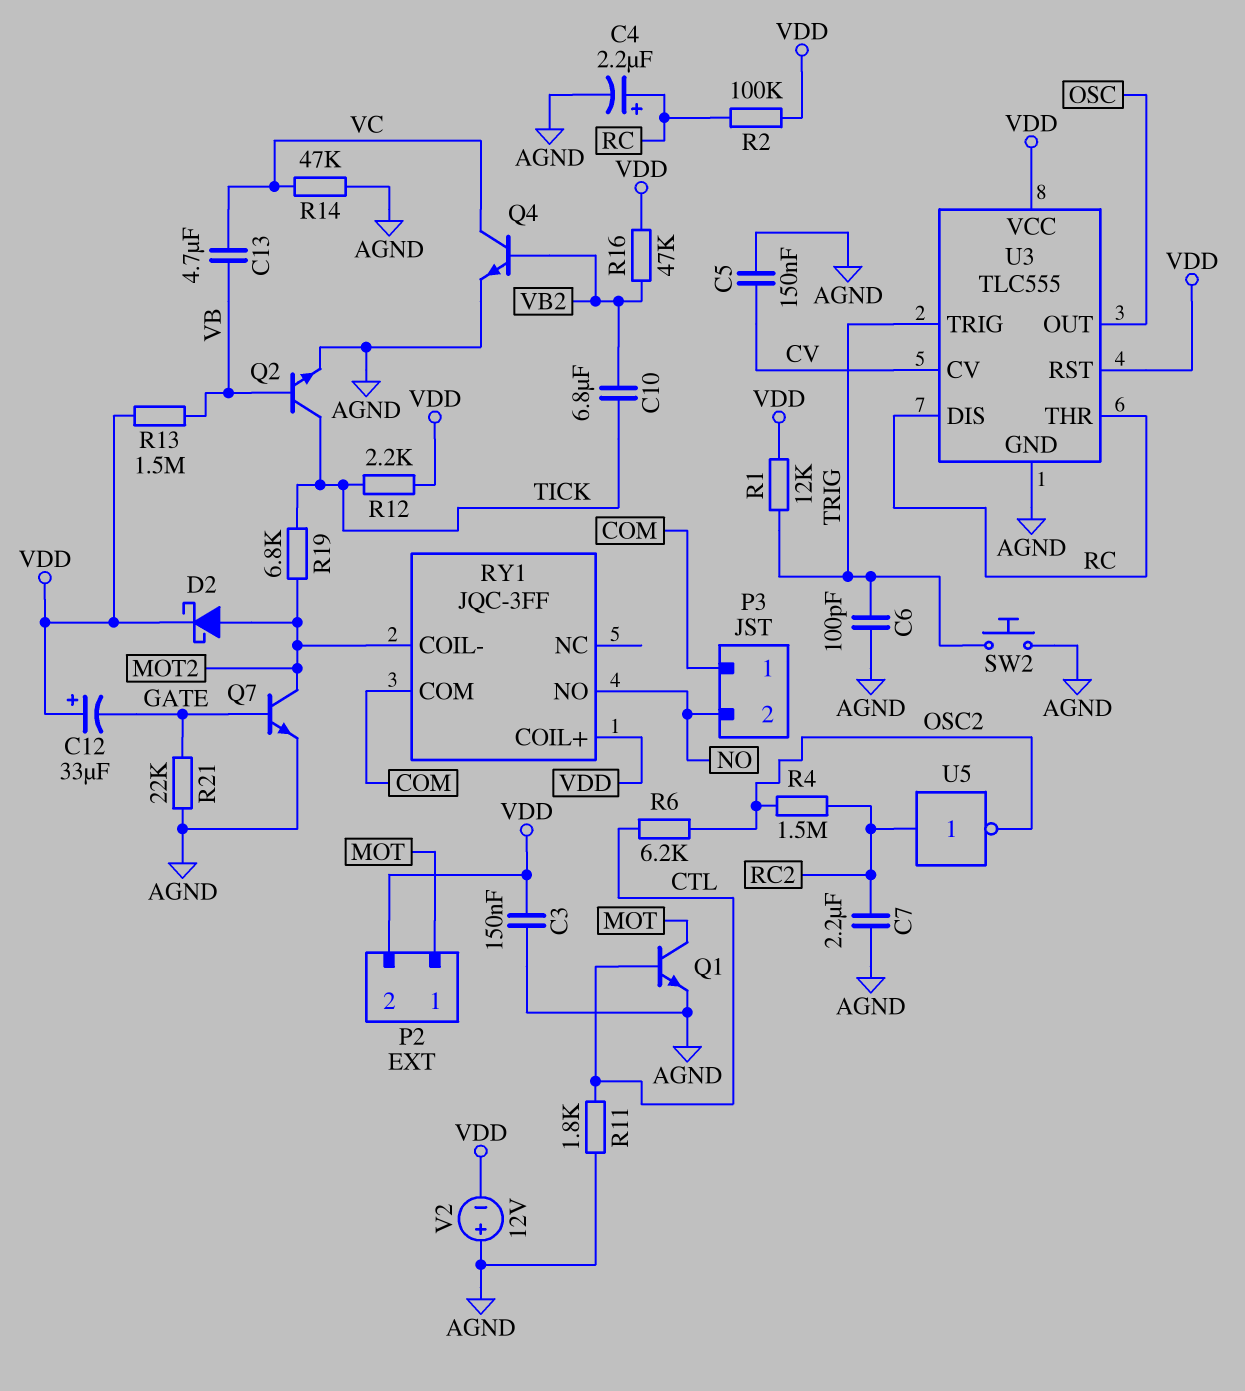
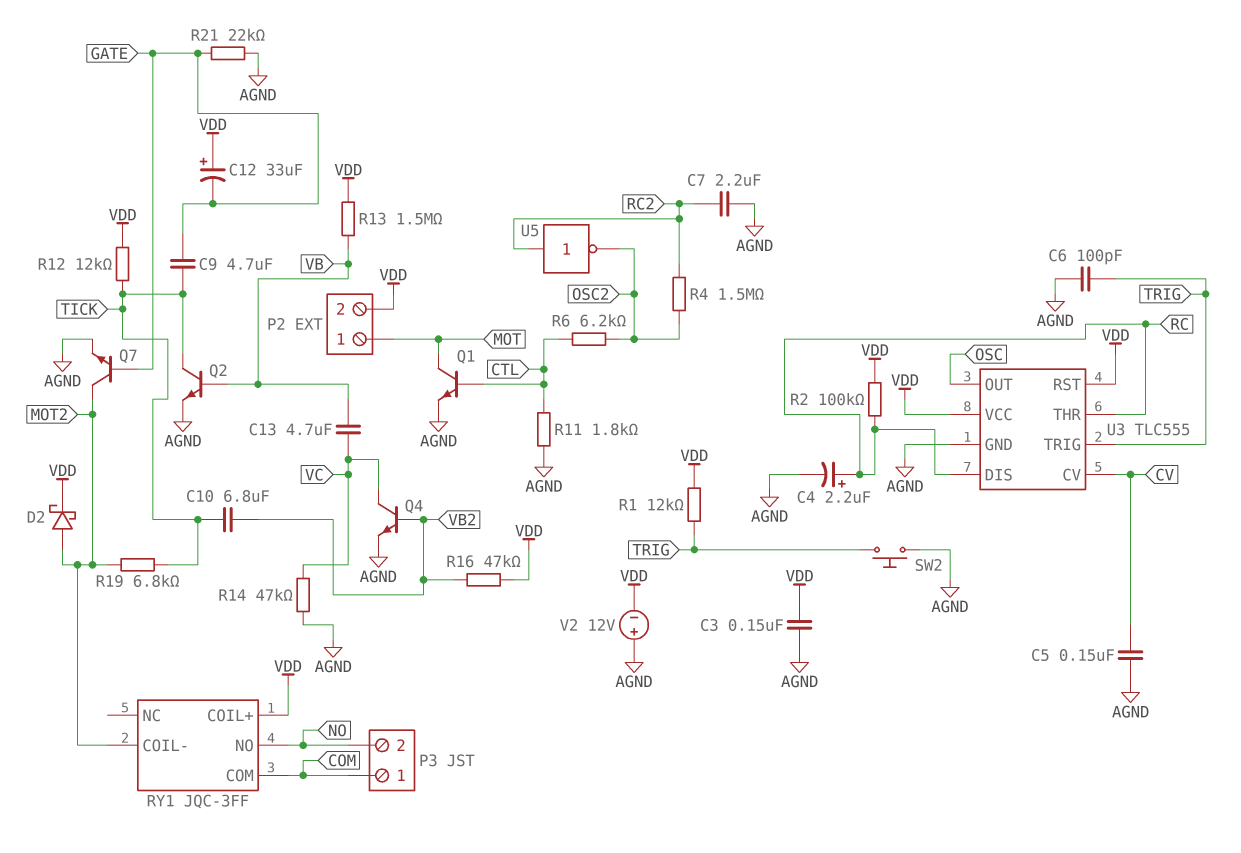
C9: none -> 4.7uF (GATE, TICK)
R12: 2.2k (TICK, VDD) -> 12k (TICK, VDD)

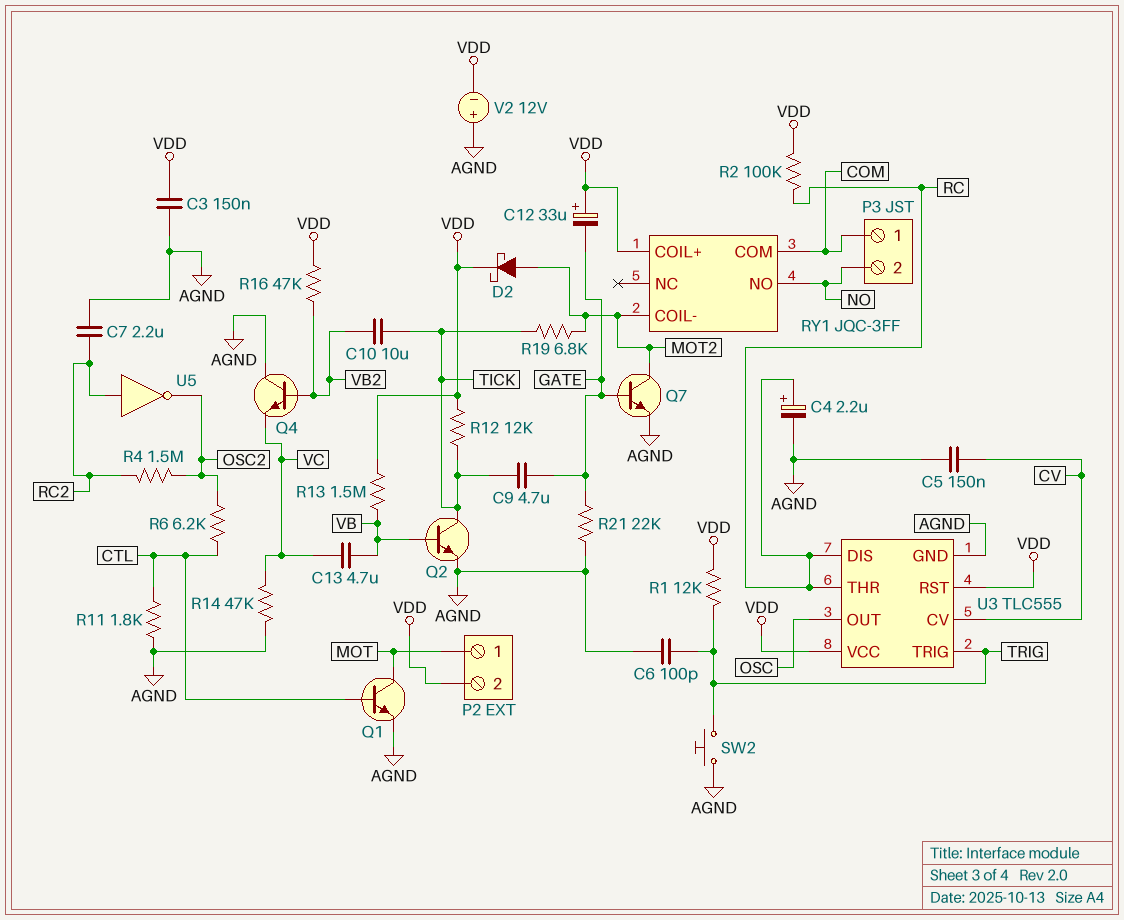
C10: 6.8uF (TICK, VB2) -> 10uF (TICK, VB2)
Q4: NPN (B VB2, C VC, E AGND) -> NPN (B VB2, C AGND, E VC)

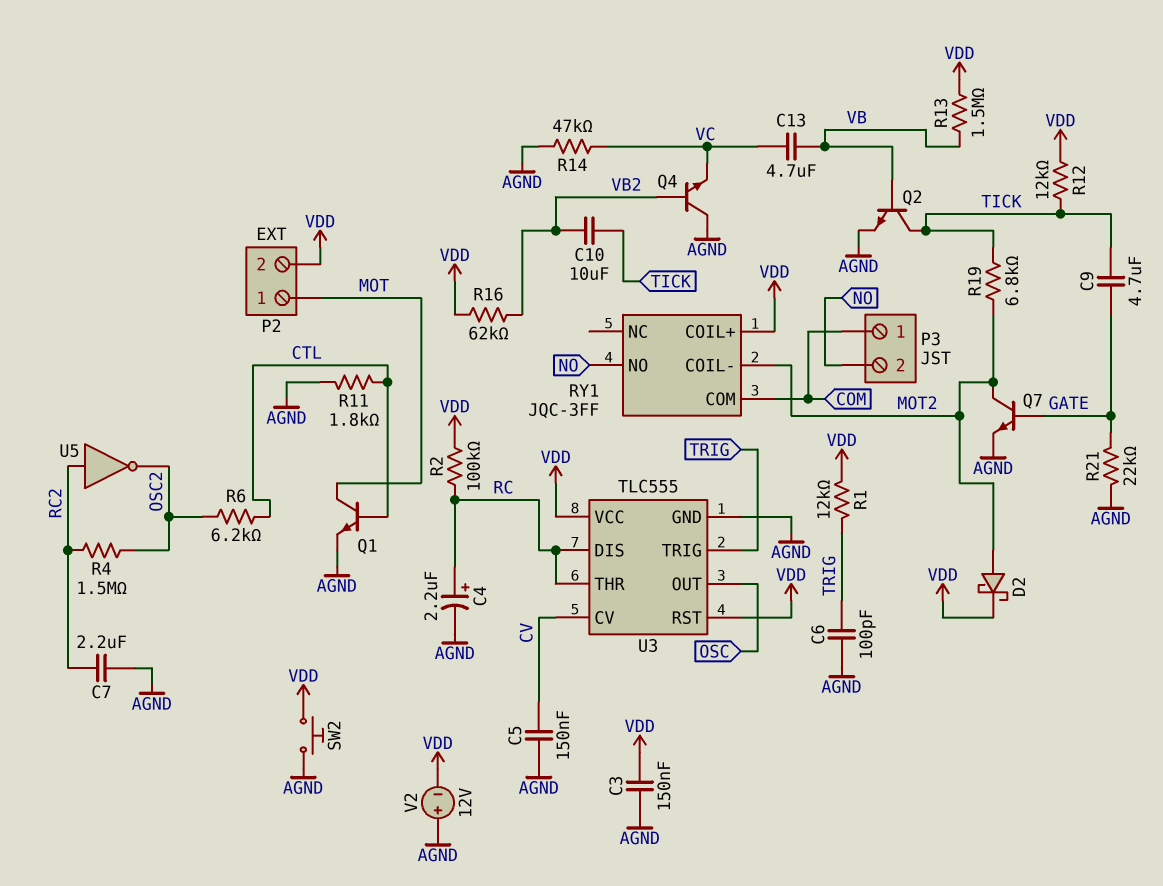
C12: 33uF (plus VDD, minus GATE) -> none
R16: 47k (VB2, VDD) -> 62k (VB2, VDD)
SW2: button (AGND, TRIG) -> button (AGND, VDD)

